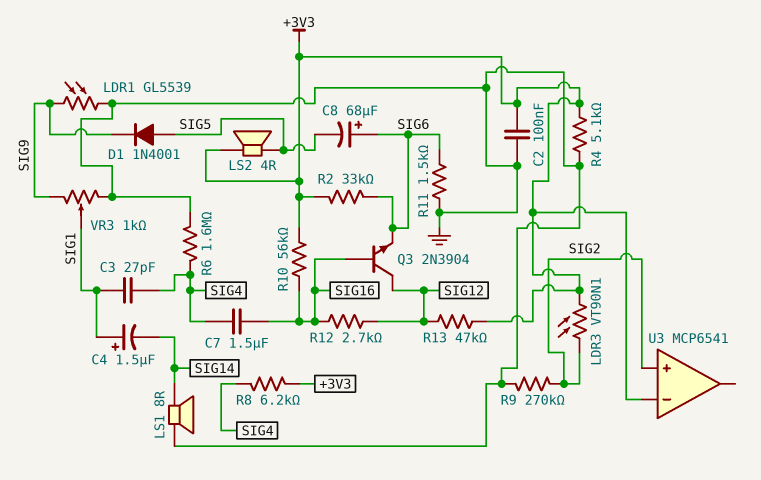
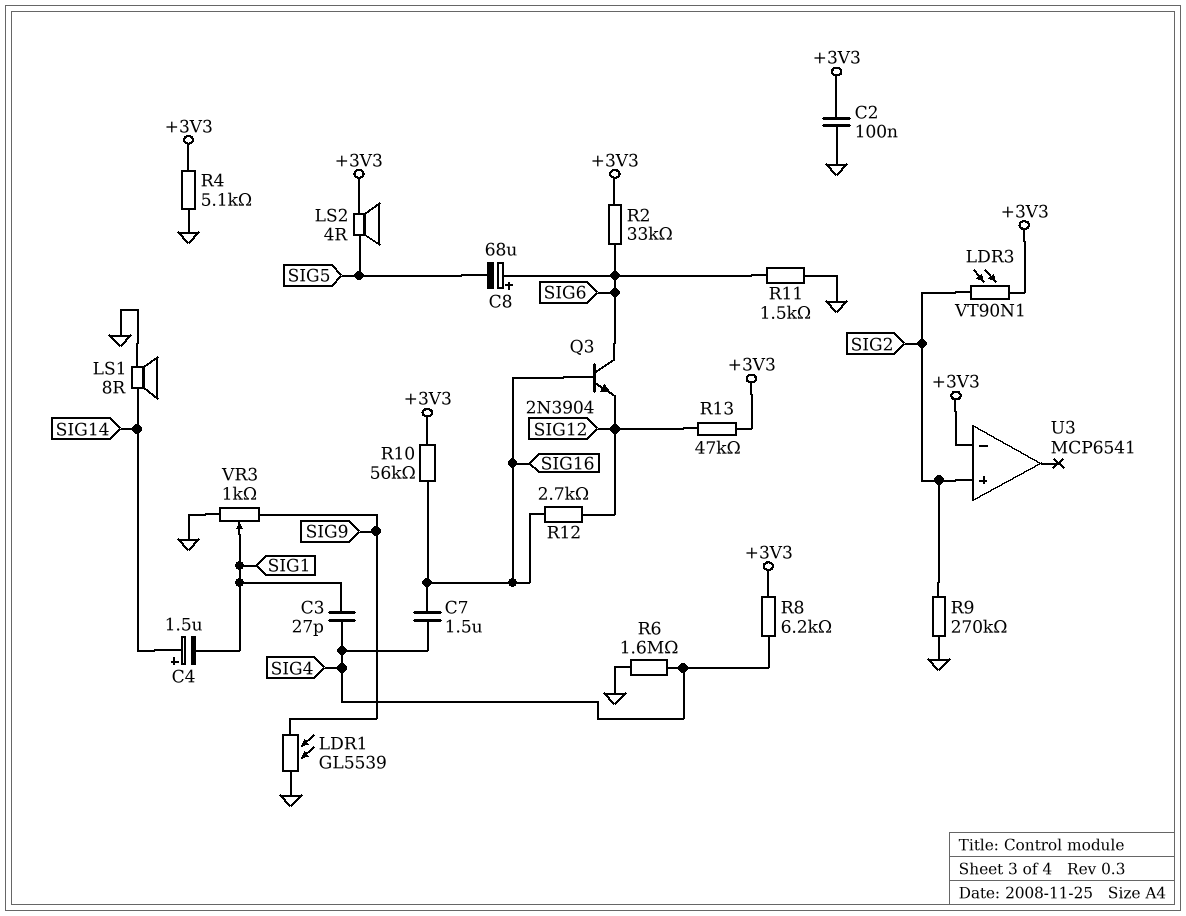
C4: 1.5uF (plus SIG1, minus SIG14) -> 1.5uF (plus SIG14, minus SIG1)
D1: diode 1N4001 (A SIG5, K SIG9) -> none
Q3: NPN 2N3904 (B SIG16, C SIG12, E SIG6) -> NPN 2N3904 (B SIG16, C SIG6, E SIG12)

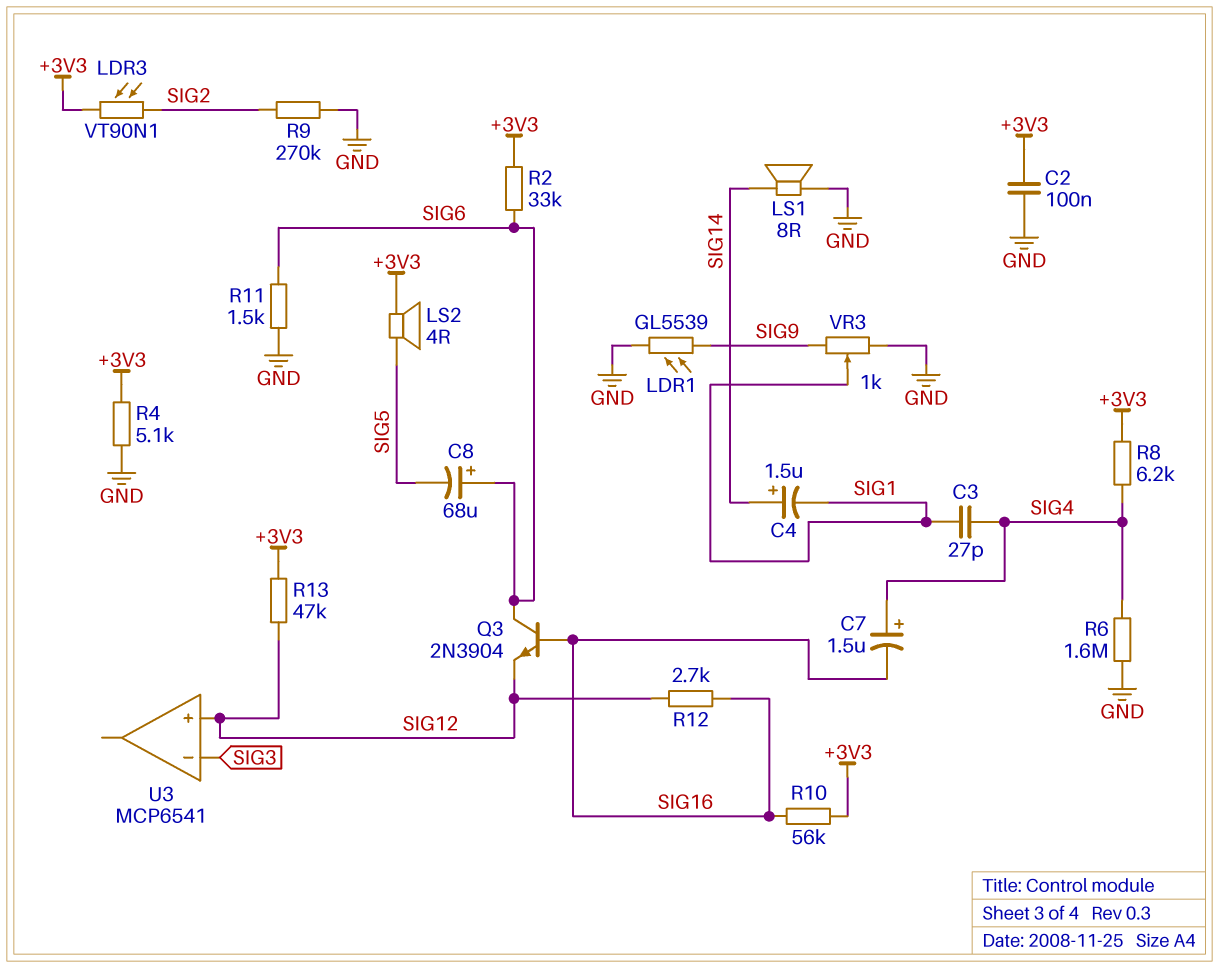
C7: 1.5uF (SIG4, SIG16) -> 1.5uF (plus SIG4, minus SIG16)
U3 pin in+: SIG2 -> SIG12
U3 pin in-: +3V3 -> SIG3

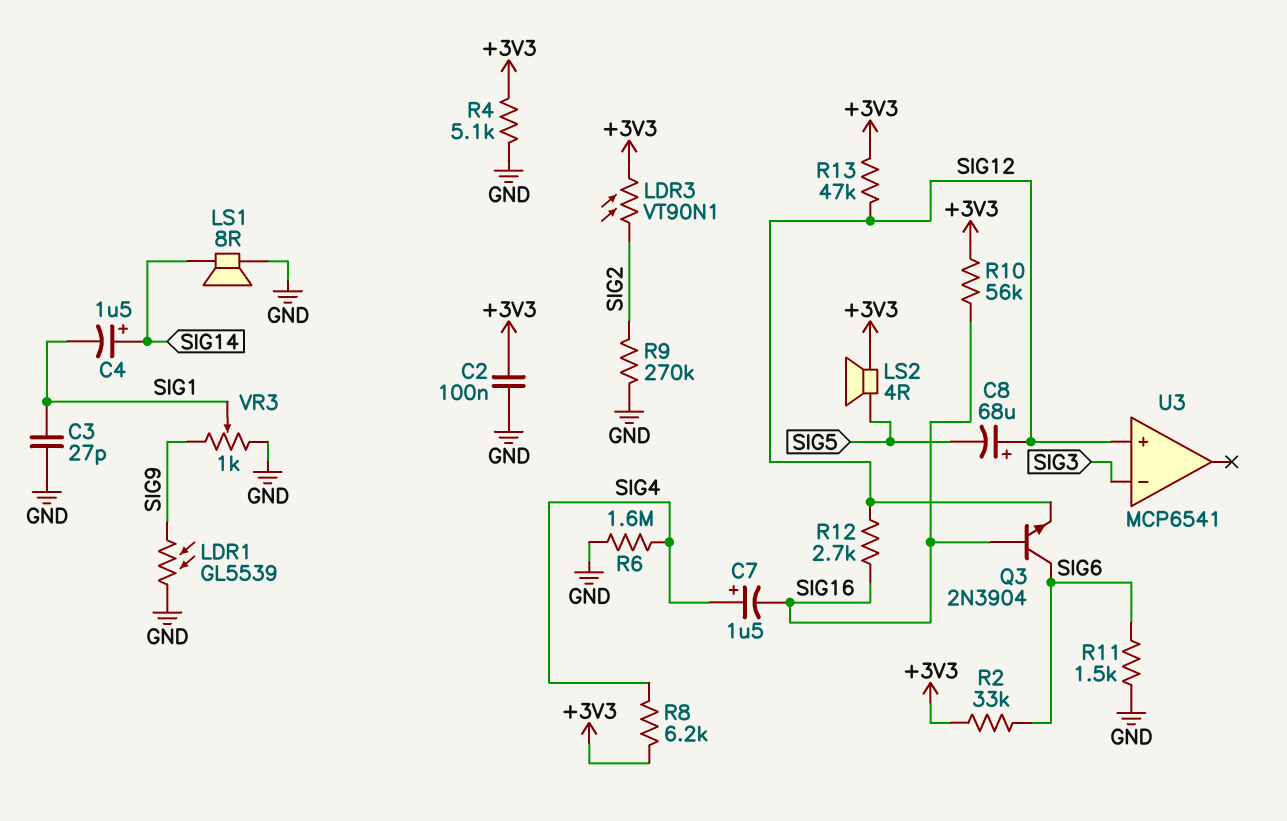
C3: 27pF (SIG1, SIG4) -> 27pF (GND, SIG1)
C8: 68uF (plus SIG6, minus SIG5) -> 68uF (plus SIG12, minus SIG5)

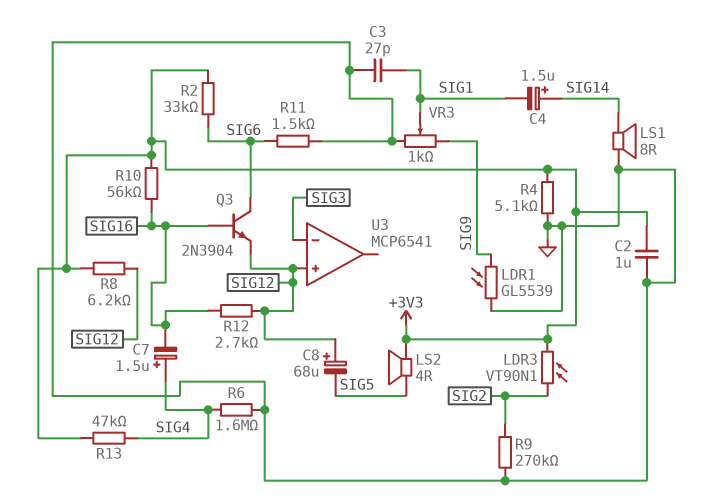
C2: 100nF (+3V3, GND) -> 1uF (+3V3, GND)
R8: 6.2k (+3V3, SIG4) -> 6.2k (+3V3, SIG12)
R13: 47k (+3V3, SIG12) -> 47k (+3V3, SIG4)

